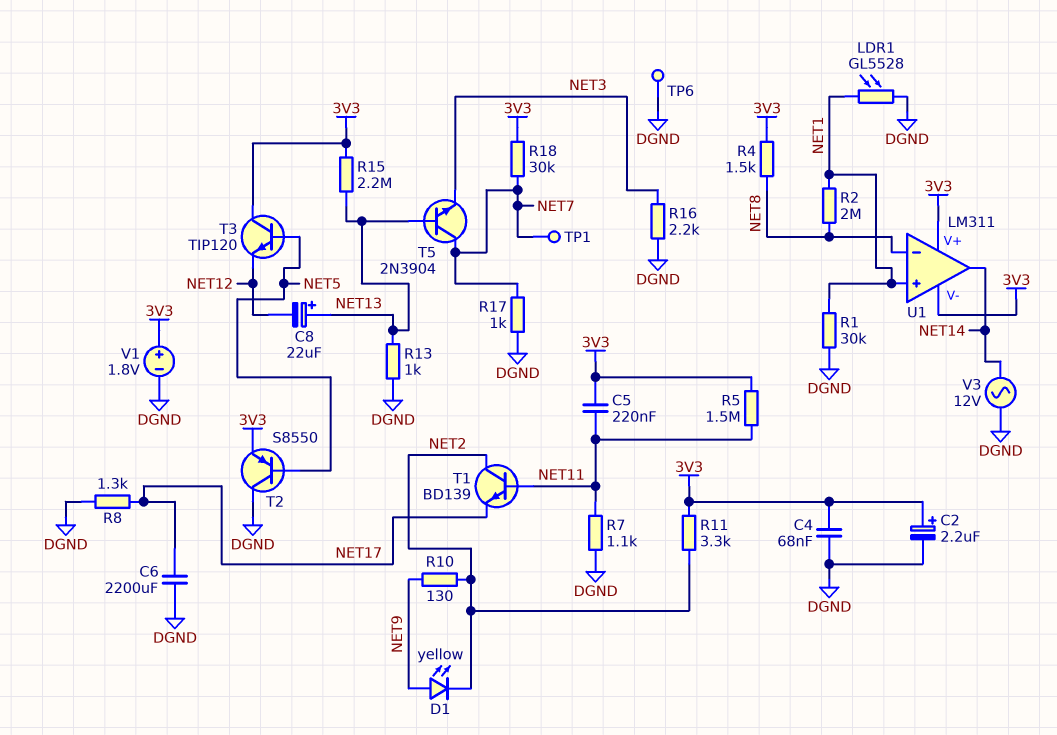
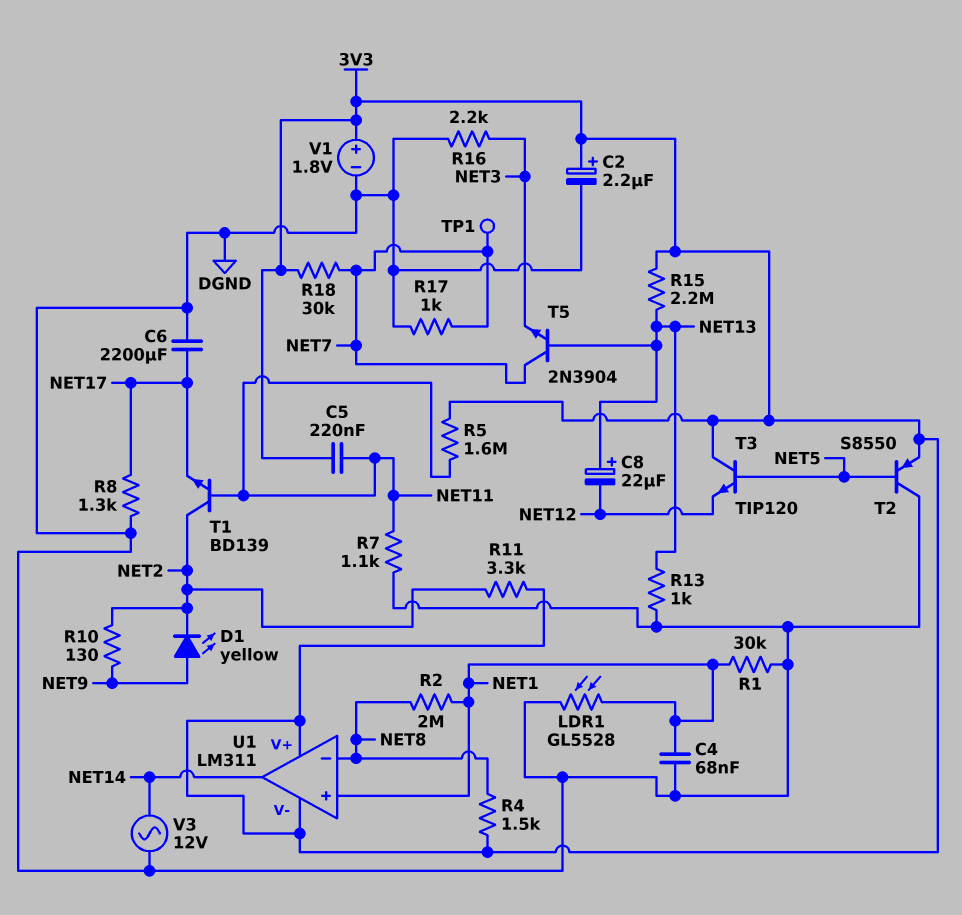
C4: 68nF (3V3, DGND) -> 68nF (DGND, NET1)
R5: 1.5M (3V3, NET11) -> 1.6M (3V3, NET11)
TP6: test point (DGND) -> none

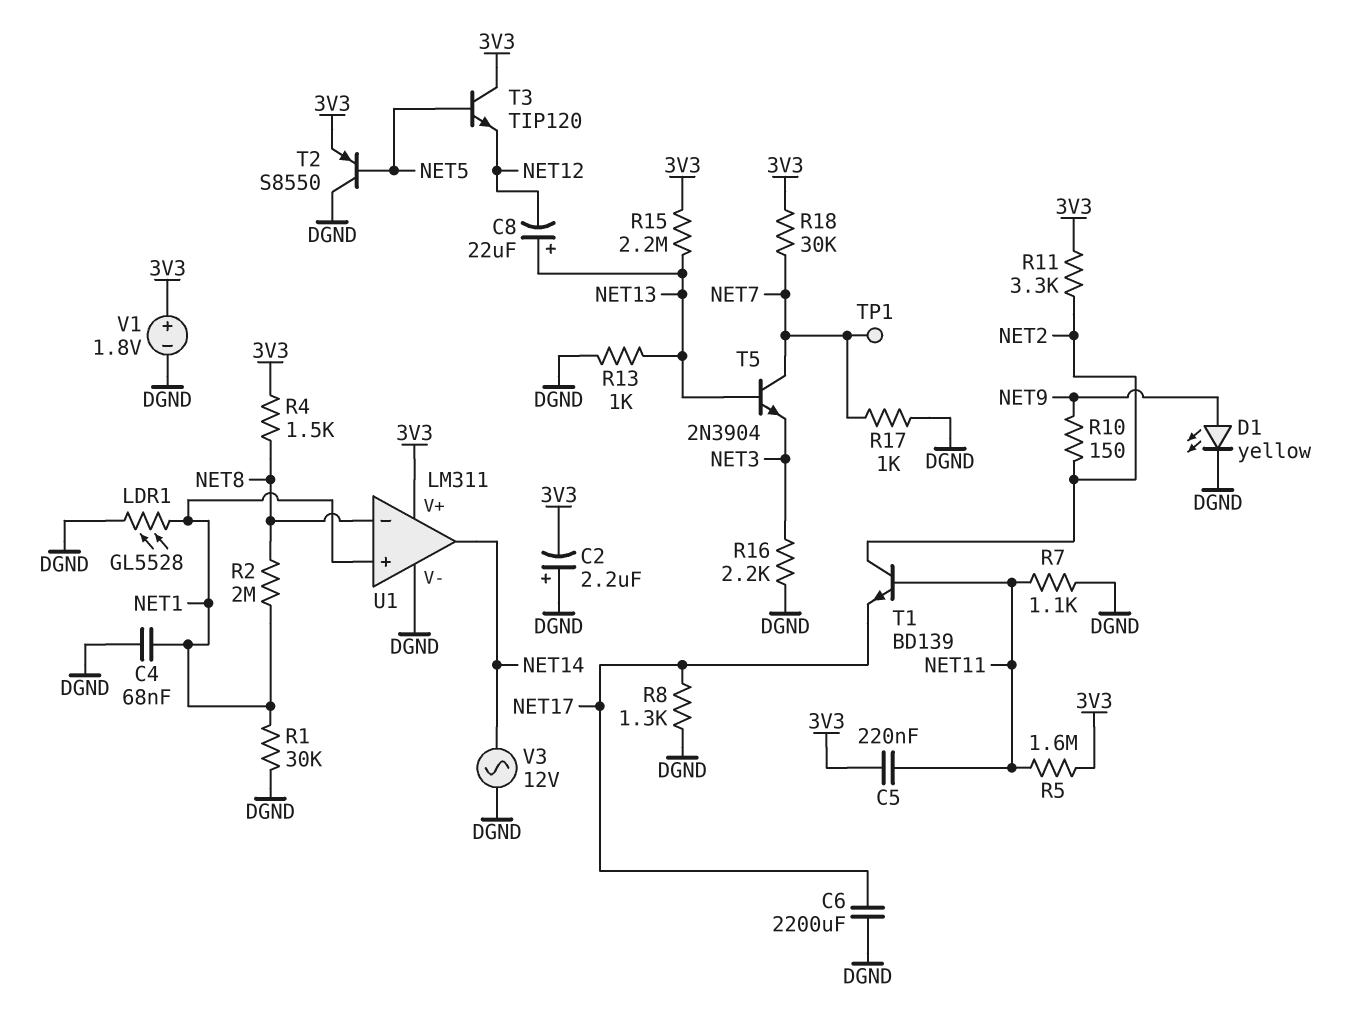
C2: 2.2uF (plus 3V3, minus DGND) -> 2.2uF (plus DGND, minus 3V3)
D1: LED yellow (A NET9, K NET2) -> LED yellow (A NET9, K DGND)
R10: 130 (NET2, NET9) -> 150 (NET2, NET9)
U1 pin V-: 3V3 -> DGND

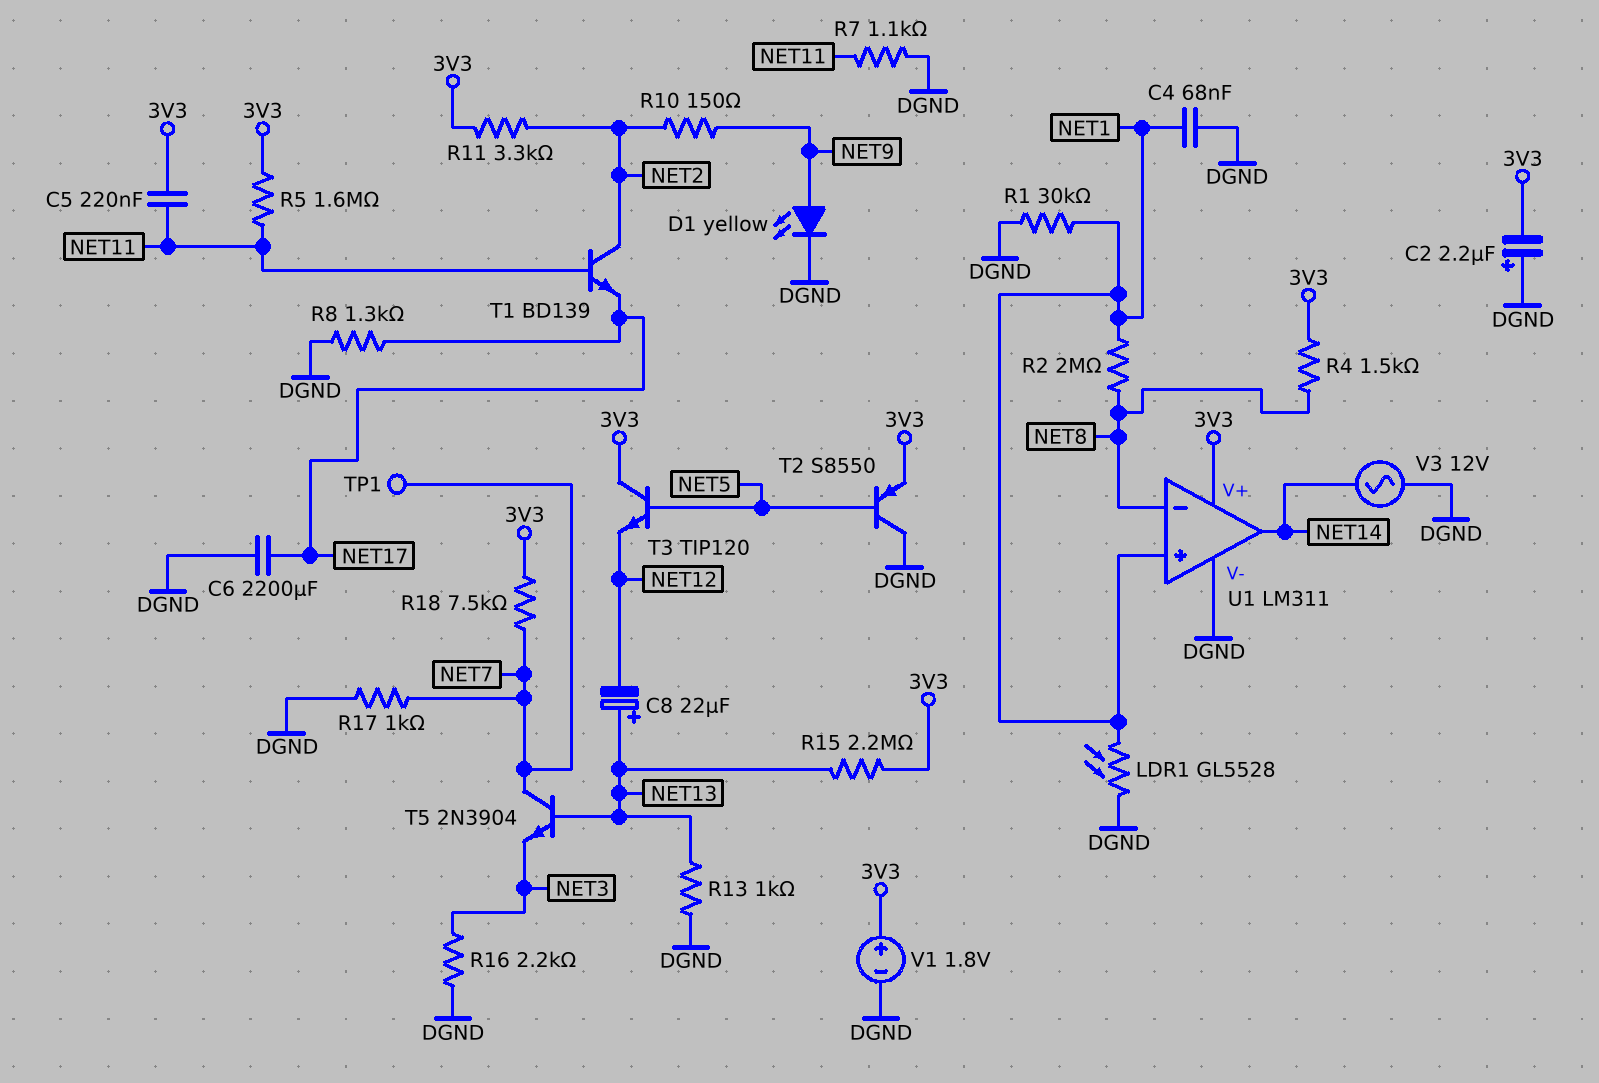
R18: 30k (3V3, NET7) -> 7.5k (3V3, NET7)

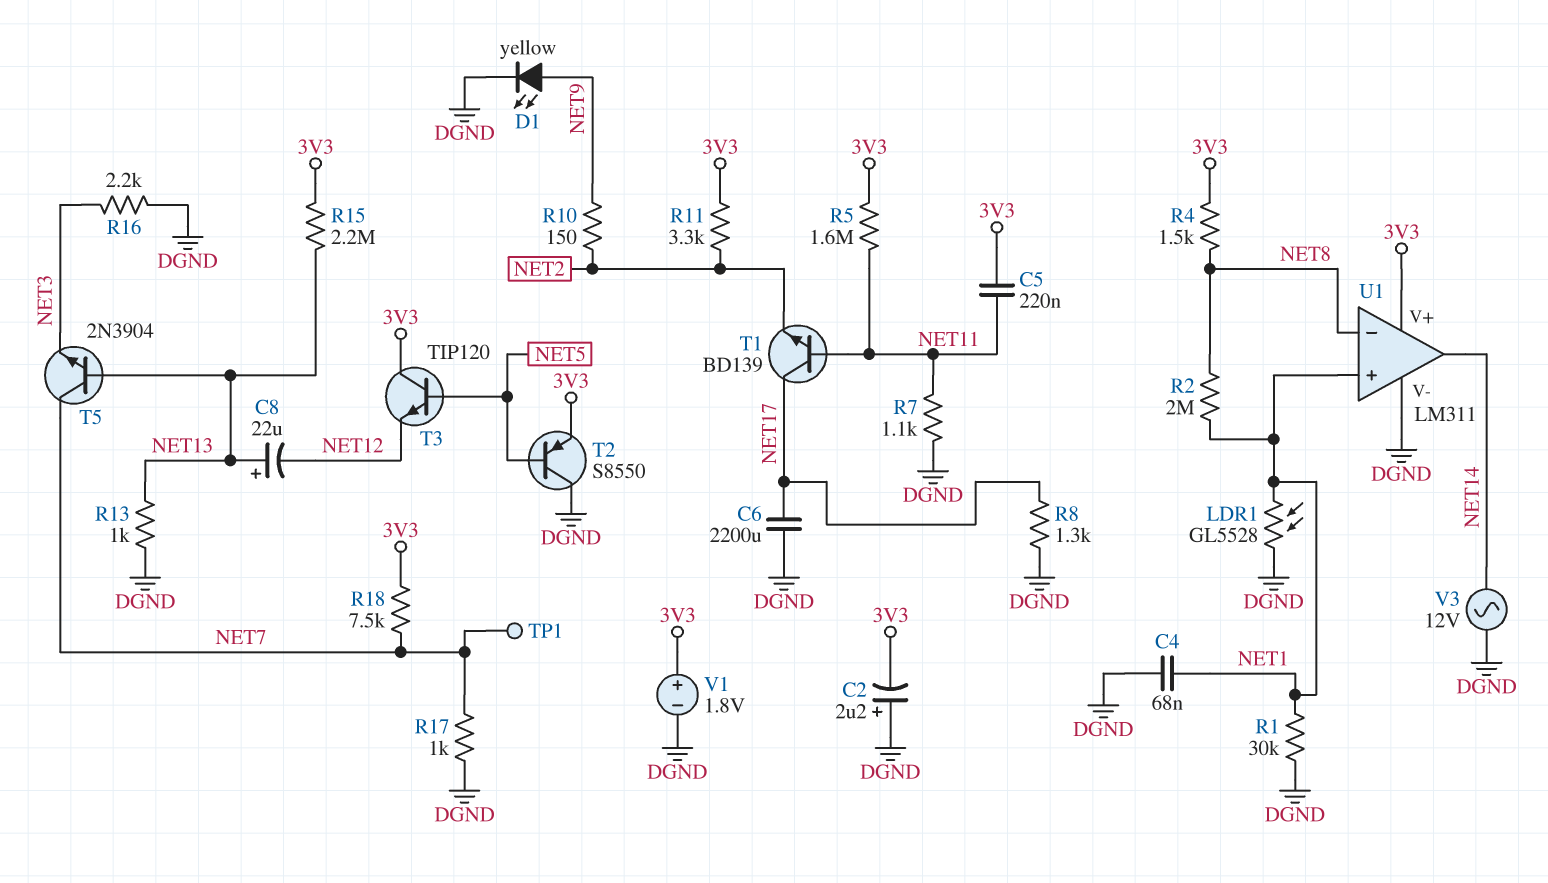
T1: NPN BD139 (B NET11, C NET2, E NET17) -> NPN BD139 (B NET11, C NET17, E NET2)

